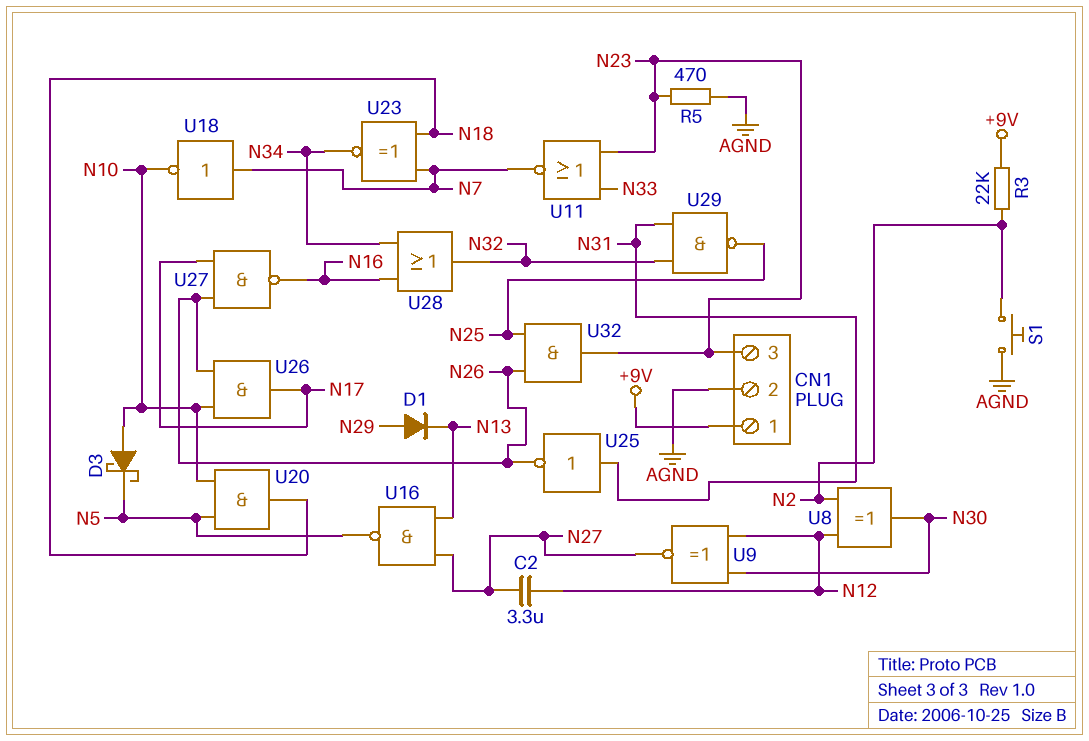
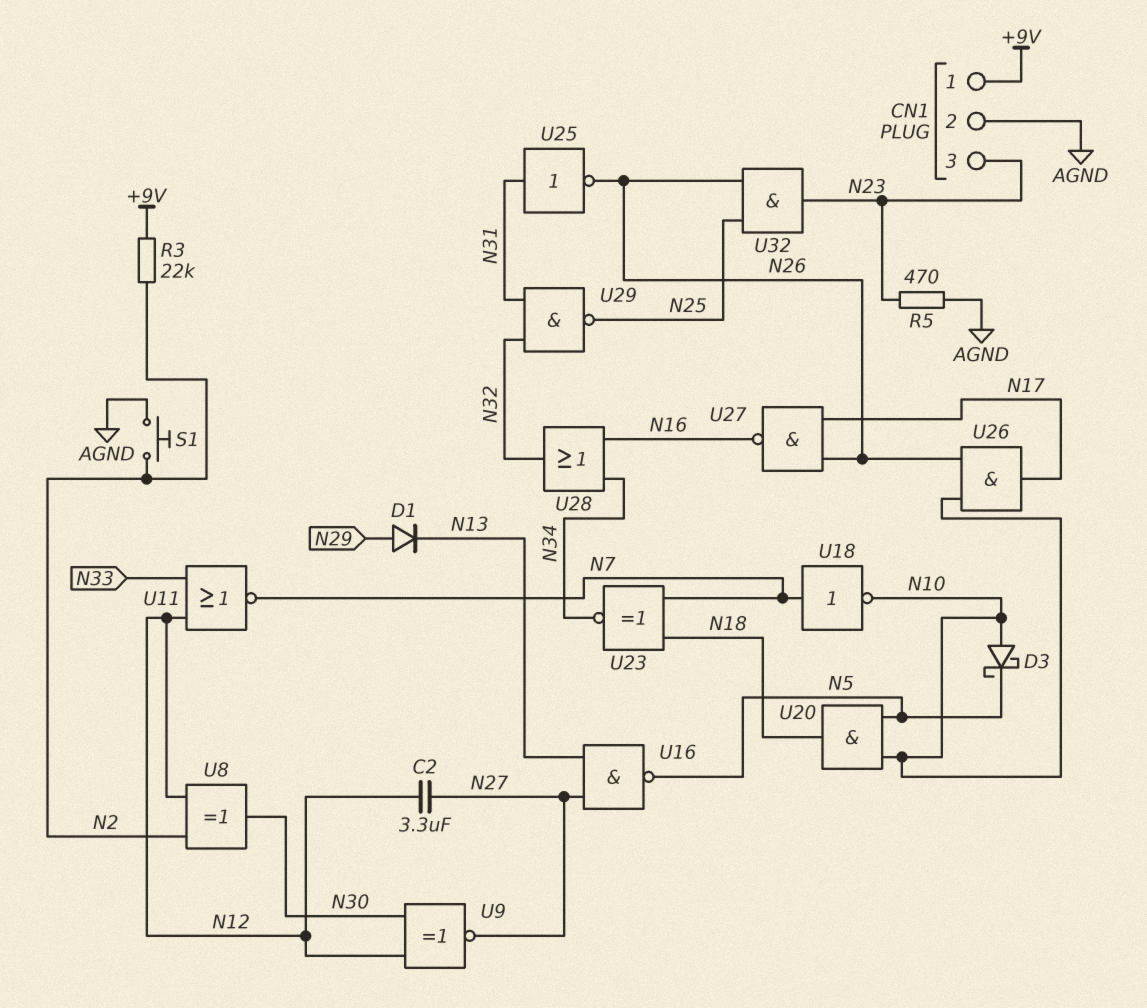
U11: NOR (in N23, in N33, out N7) -> NOR (in N12, in N33, out N7)

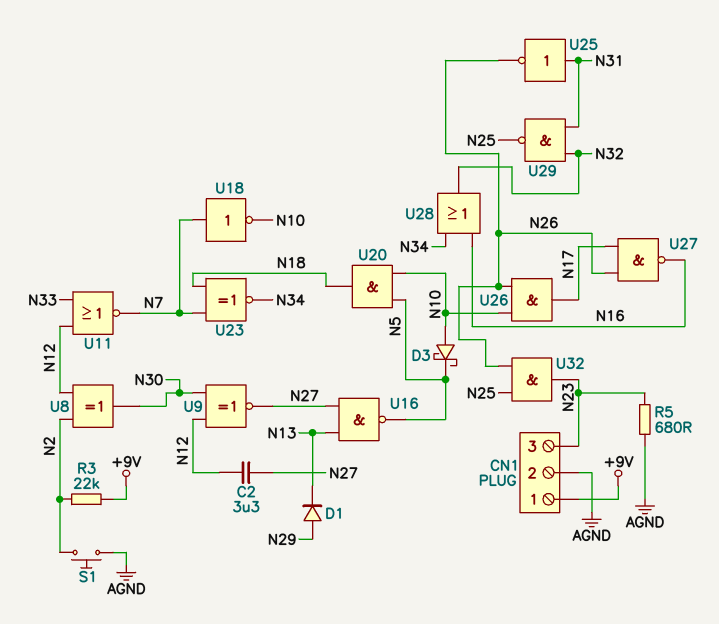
R5: 470 (AGND, N23) -> 680 (AGND, N23)

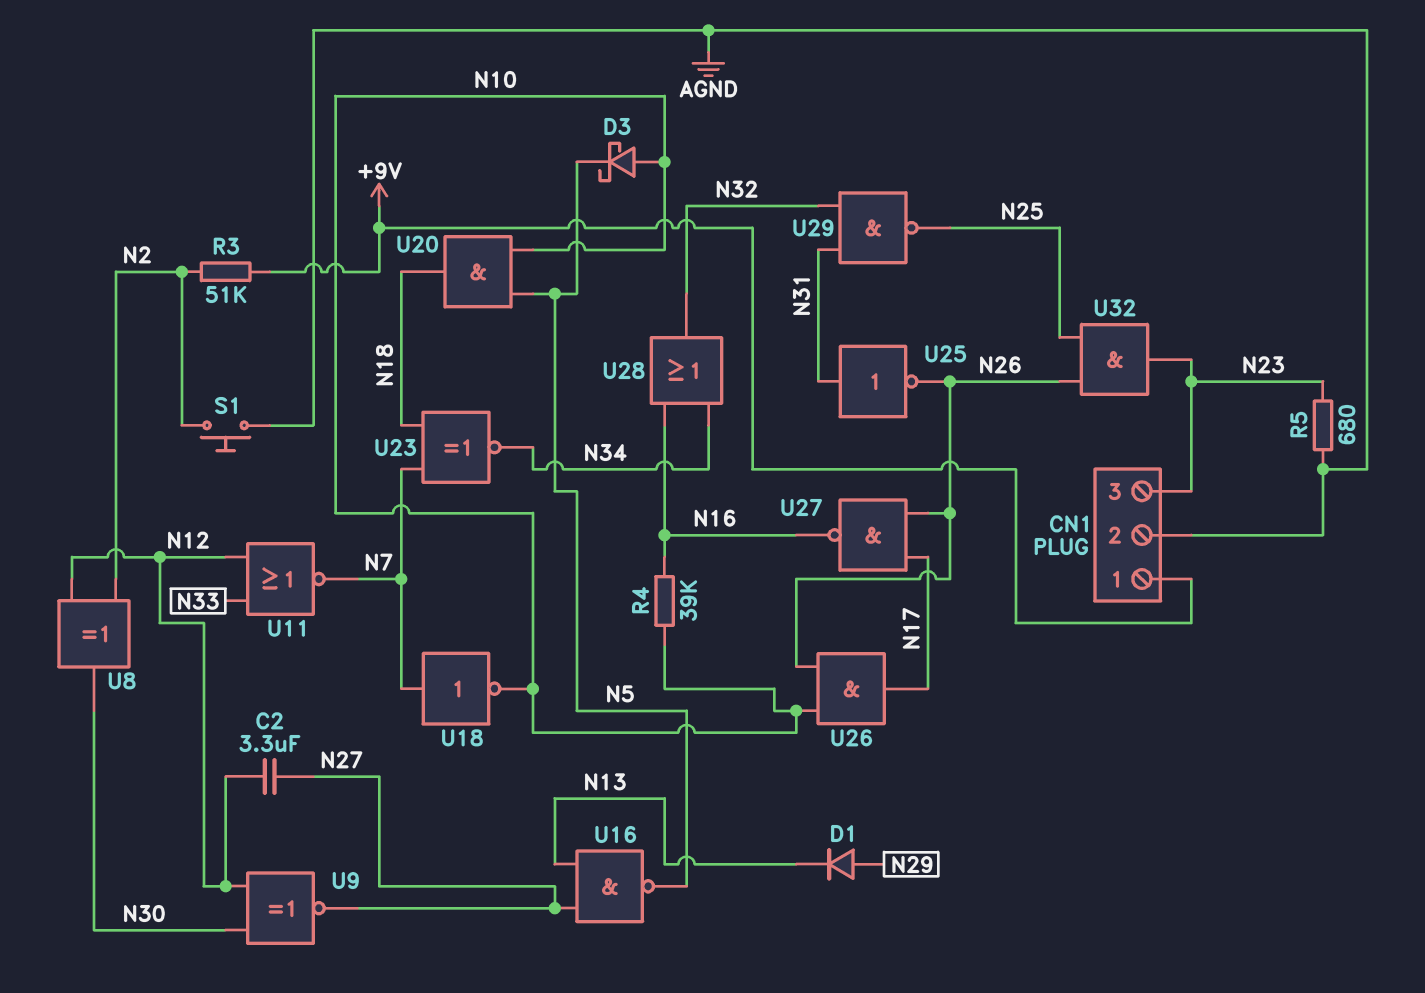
R3: 22k (+9V, N2) -> 51k (+9V, N2)
R4: none -> 39k (N10, N16)

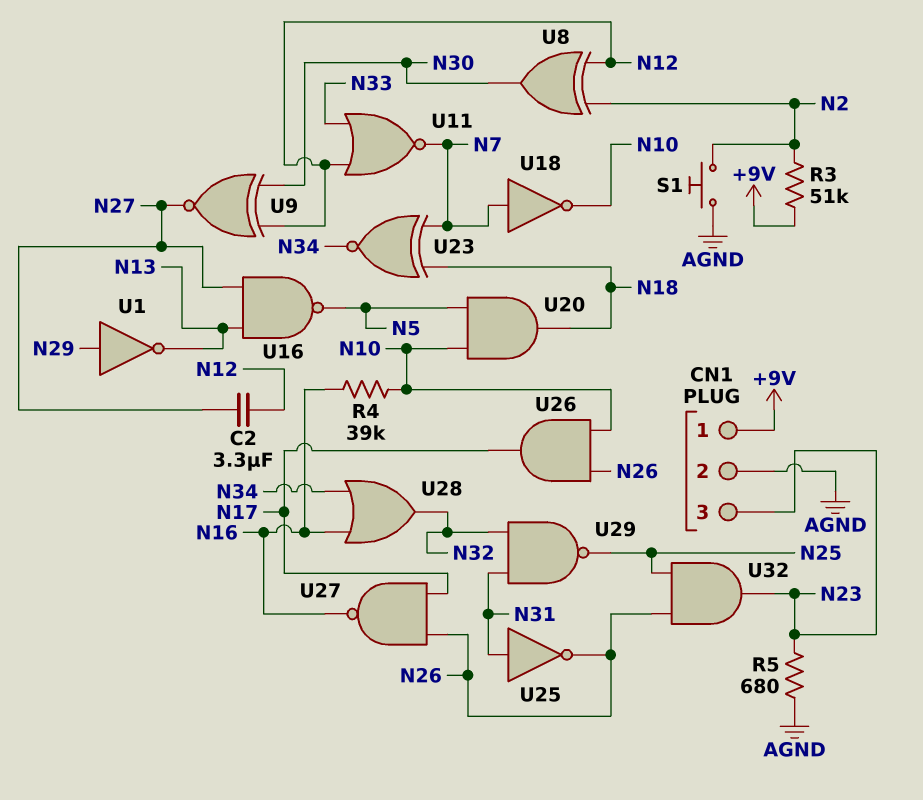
D1: diode (A N29, K N13) -> none
D3: schottky (A N10, K N5) -> none
U1: none -> NOT (in N29, out N13)

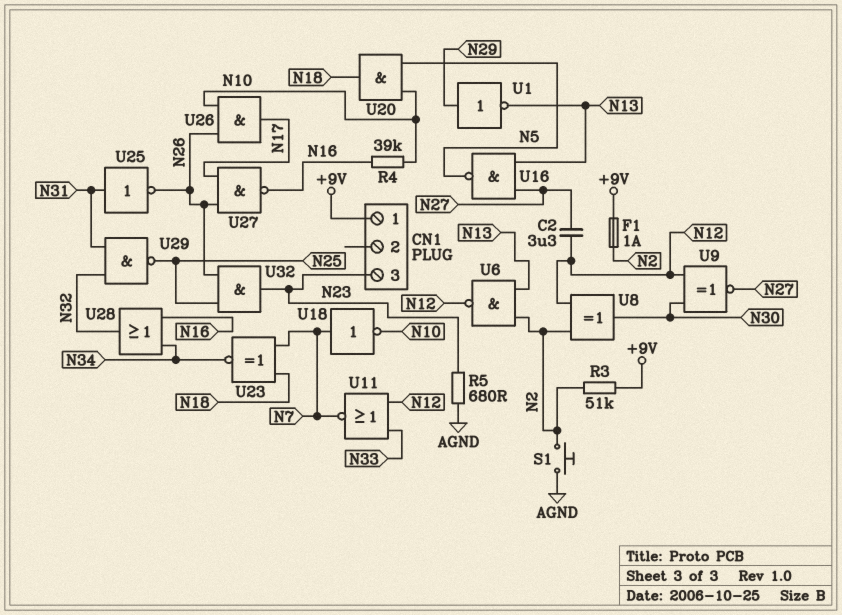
CN1 pin 2: AGND -> none
F1: none -> 1A (+9V, N2)
U6: none -> NAND (in N2, in N13, out N12)

